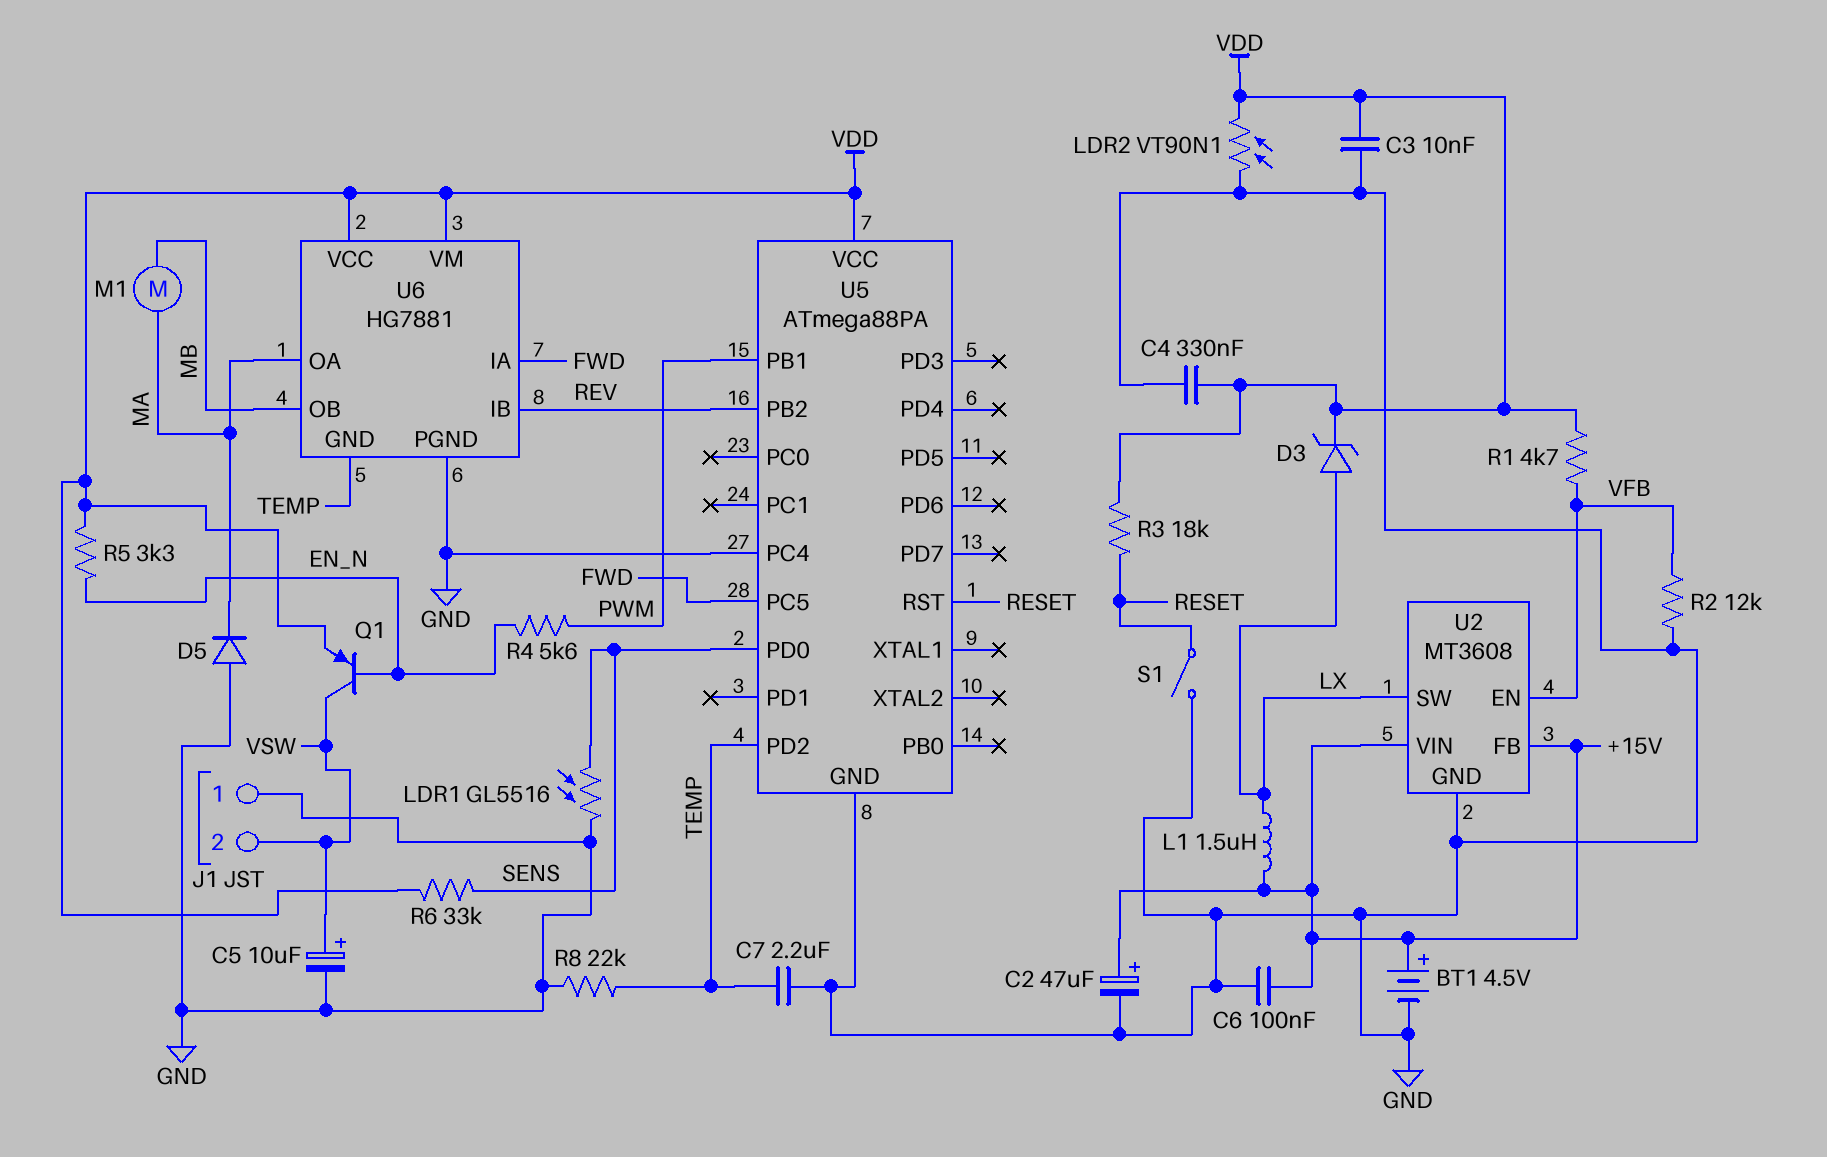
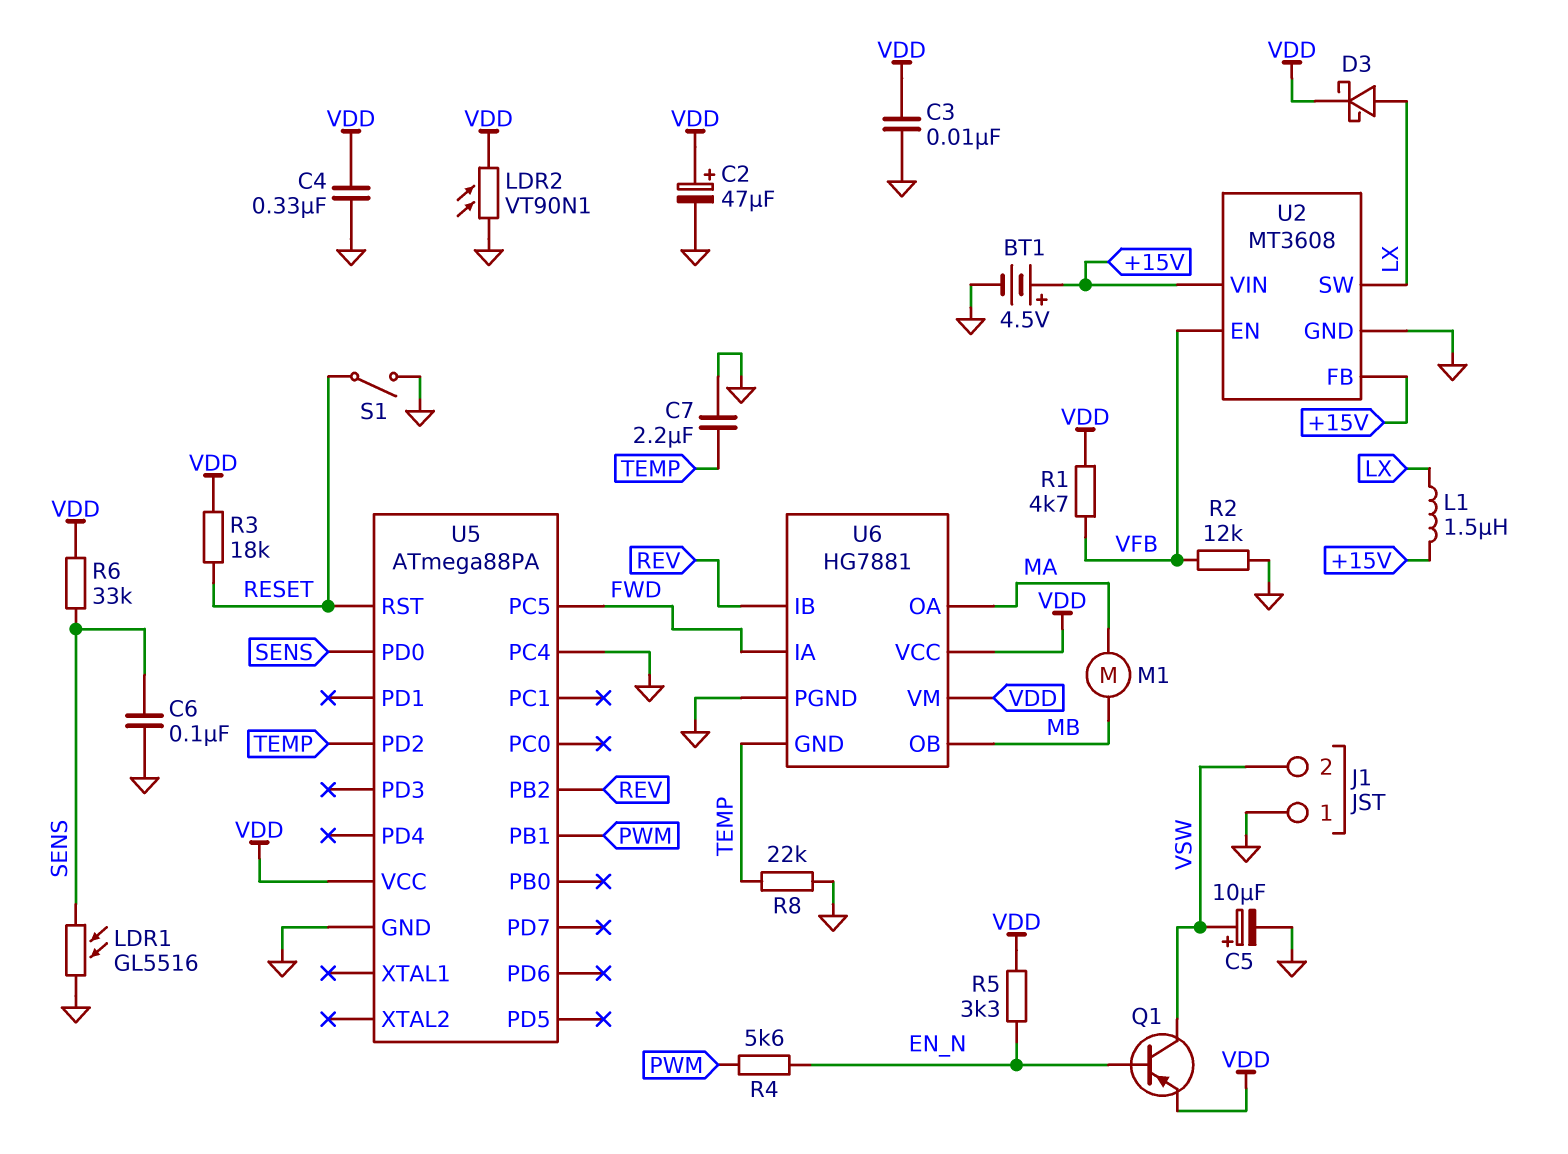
C2: 47uF (plus +15V, minus GND) -> 47uF (plus VDD, minus GND)
C6: 100nF (+15V, GND) -> 100nF (GND, SENS)
D3: zener (A LX, K VDD) -> schottky (A LX, K VDD)
D5: diode (A GND, K MA) -> none

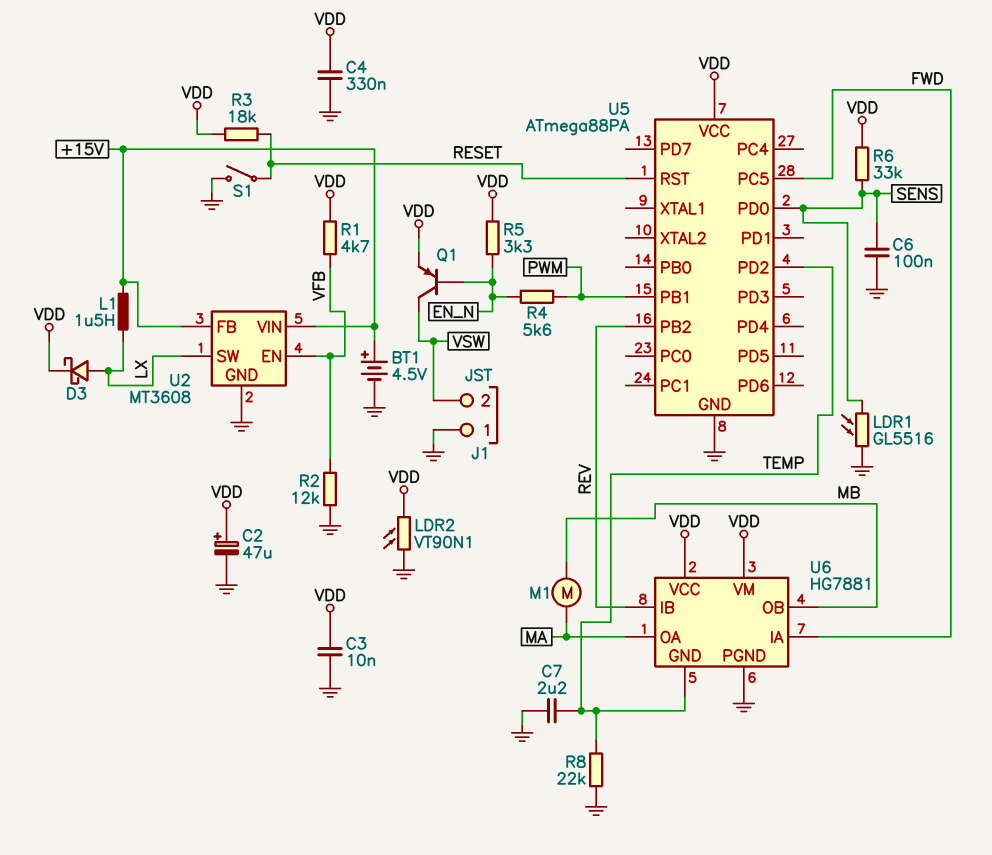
C5: 10uF (plus VSW, minus GND) -> none
U5 pin PC4: GND -> none

